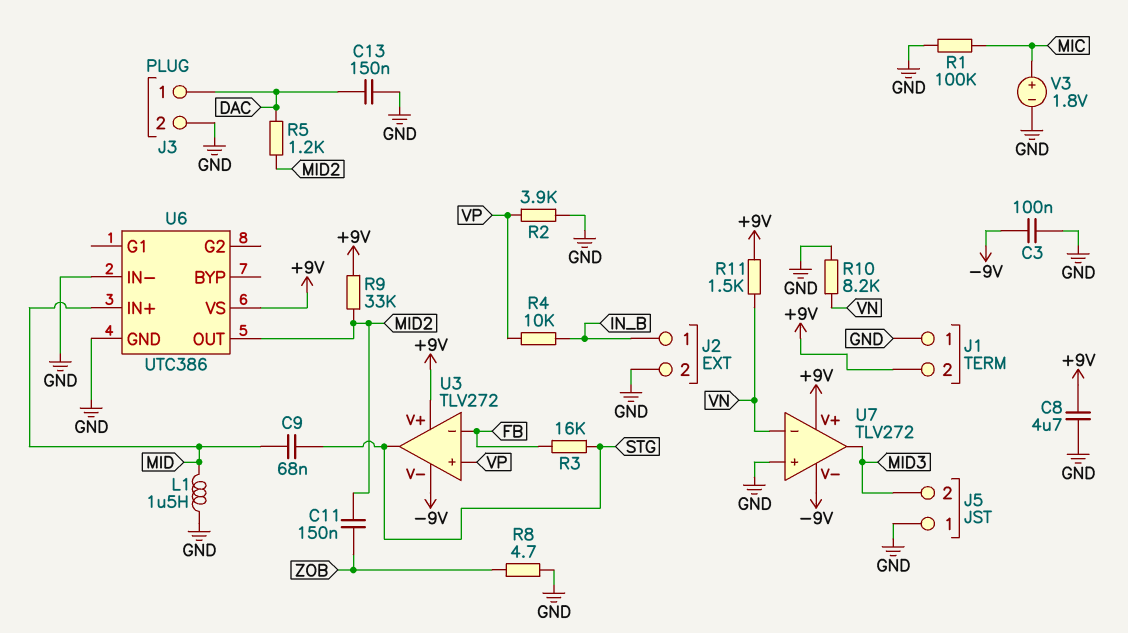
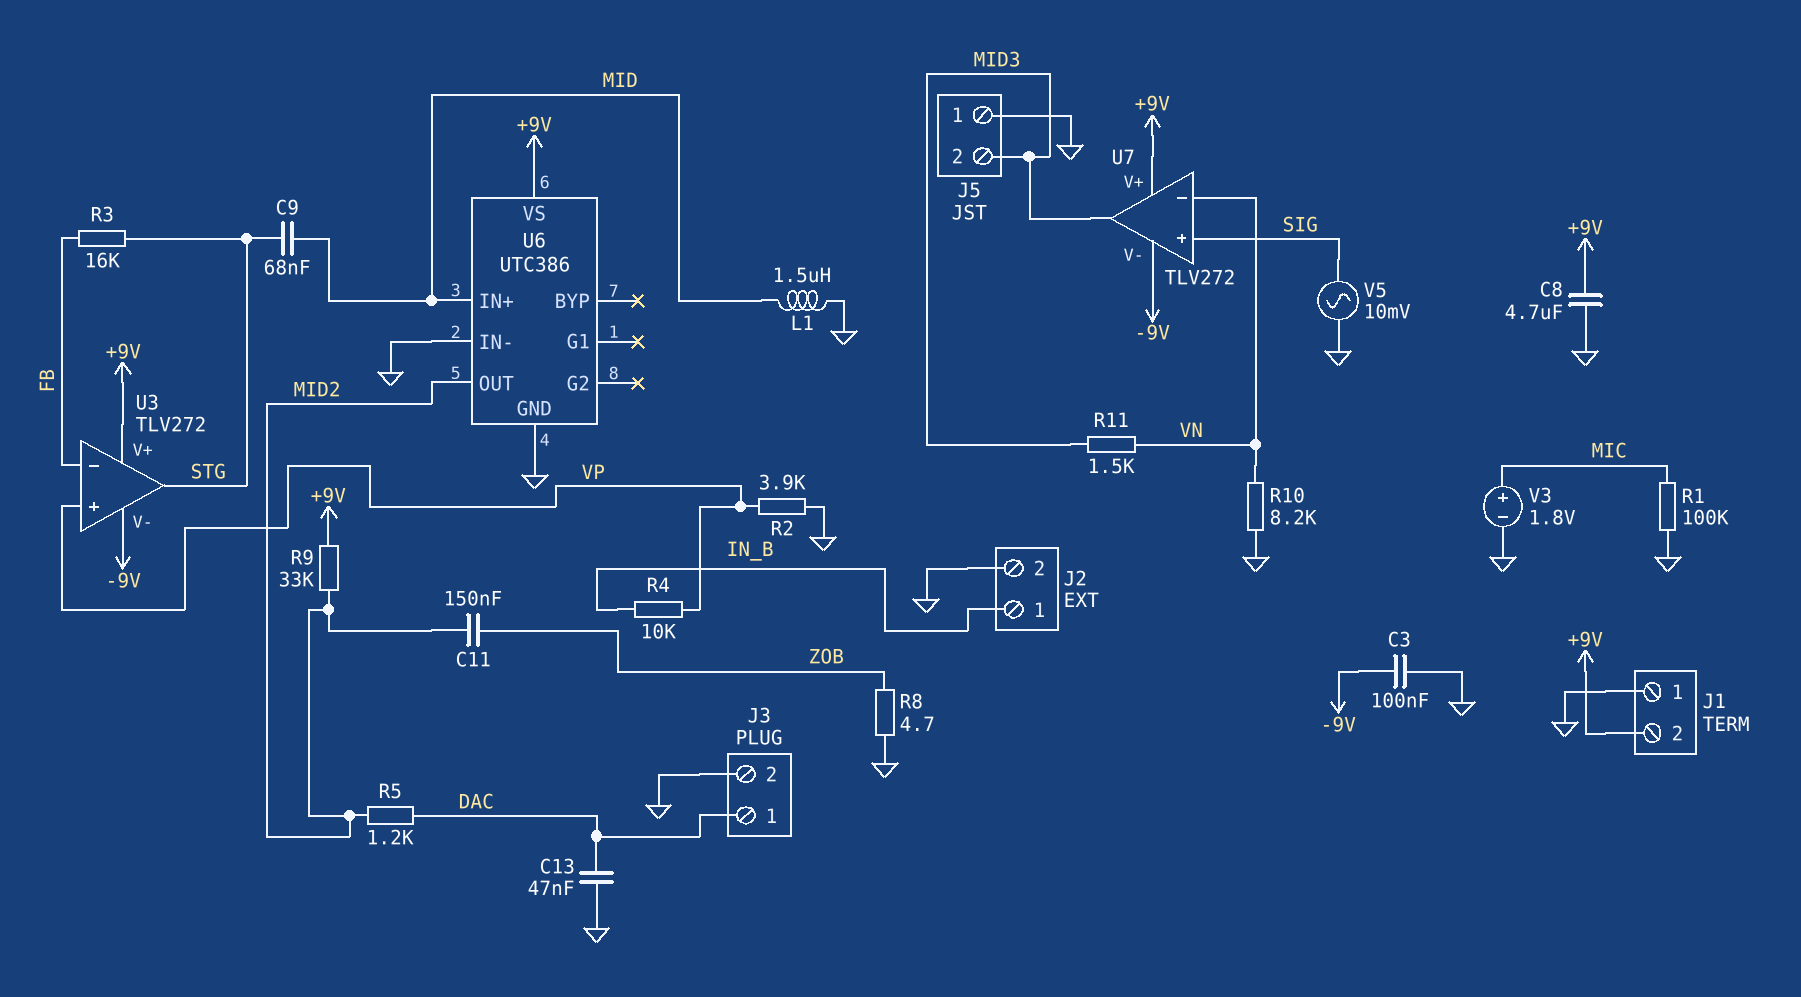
C13: 150nF (DAC, GND) -> 47nF (DAC, GND)
R11: 1.5k (+9V, VN) -> 1.5k (MID3, VN)
U7 pin in+: GND -> SIG
V5: none -> AC 10mV (GND, SIG)

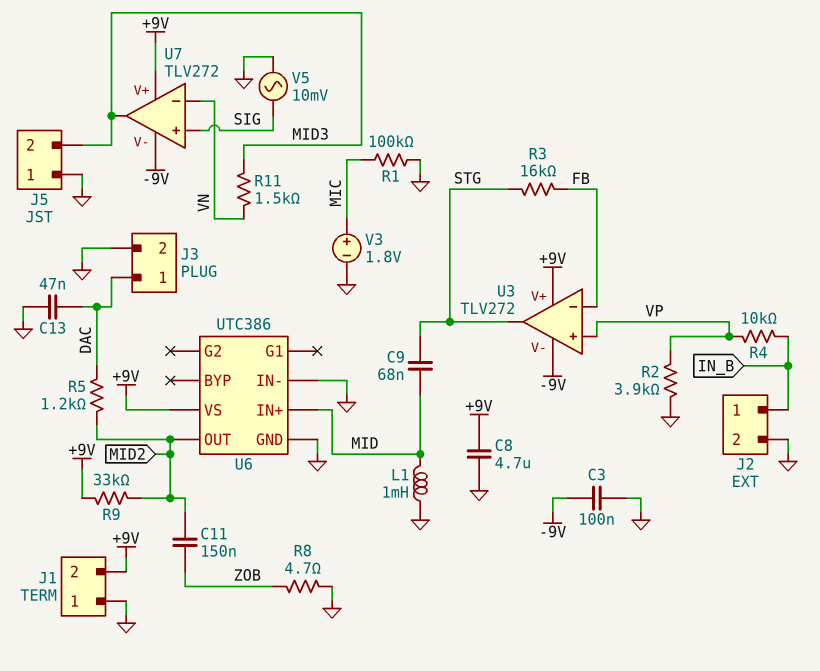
L1: 1.5uH (GND, MID) -> 1mH (GND, MID)
R10: 8.2k (GND, VN) -> none

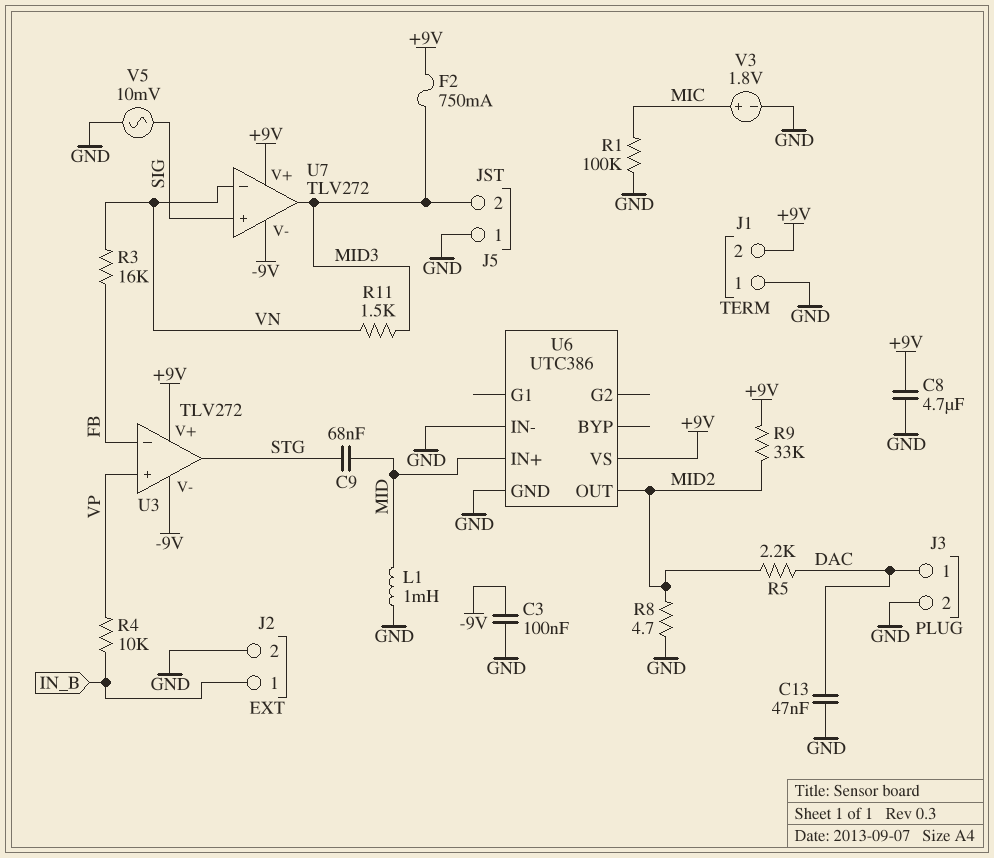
C11: 150nF (MID2, ZOB) -> none
F2: none -> 750mA (+9V, MID3)
R2: 3.9k (GND, VP) -> none
R3: 16k (FB, STG) -> 16k (FB, VN)
R5: 1.2k (DAC, MID2) -> 2.2k (DAC, MID2)
R8: 4.7 (GND, ZOB) -> 4.7 (GND, MID2)

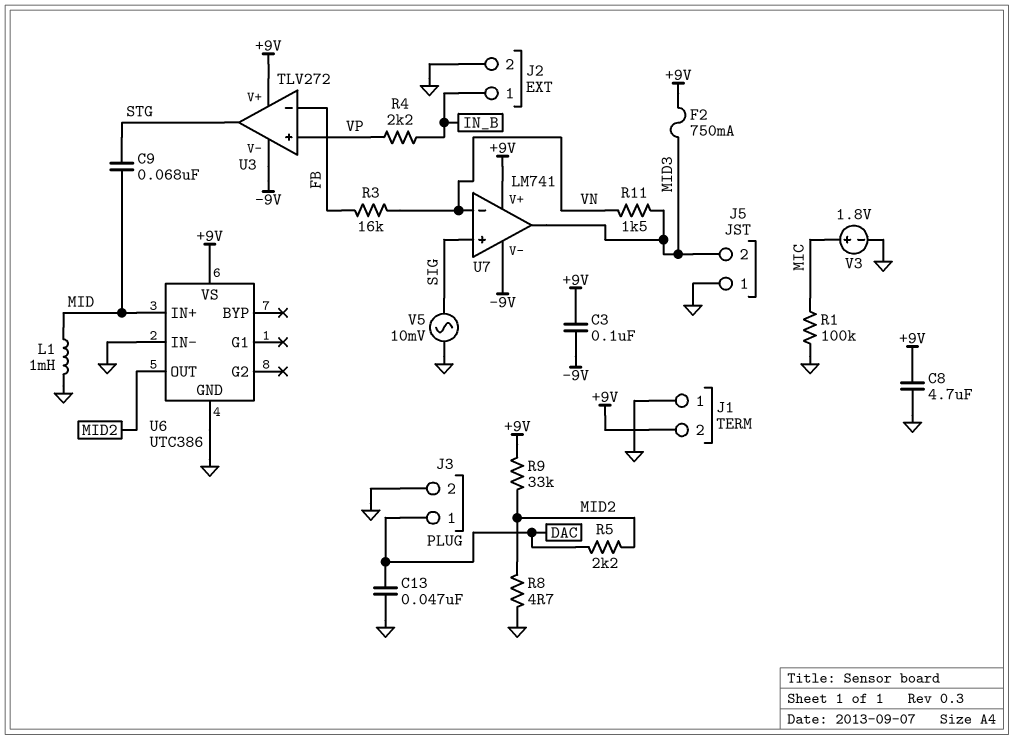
C3: 100nF (-9V, GND) -> 100nF (+9V, -9V)
R4: 10k (IN_B, VP) -> 2.2k (IN_B, VP)
U7: TLV272 -> LM741

